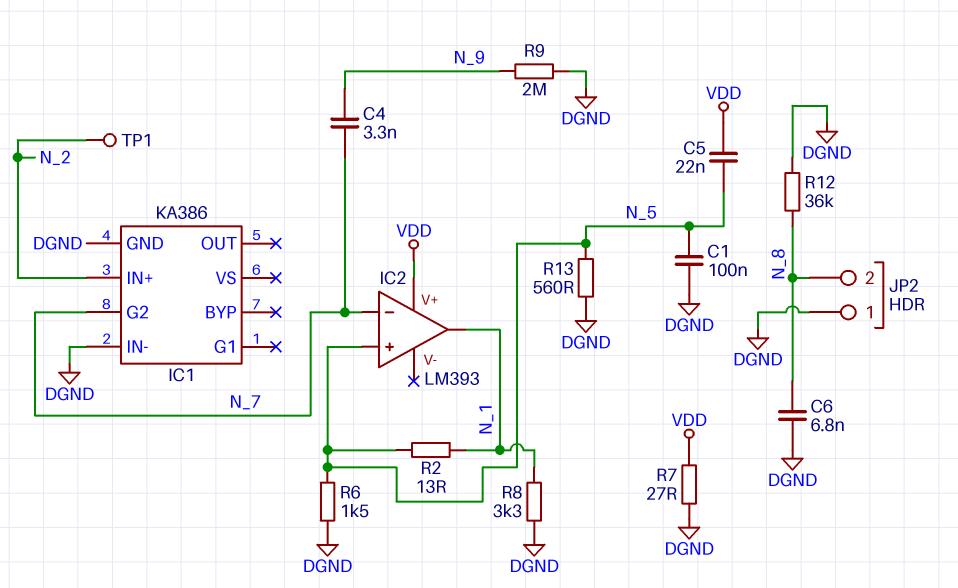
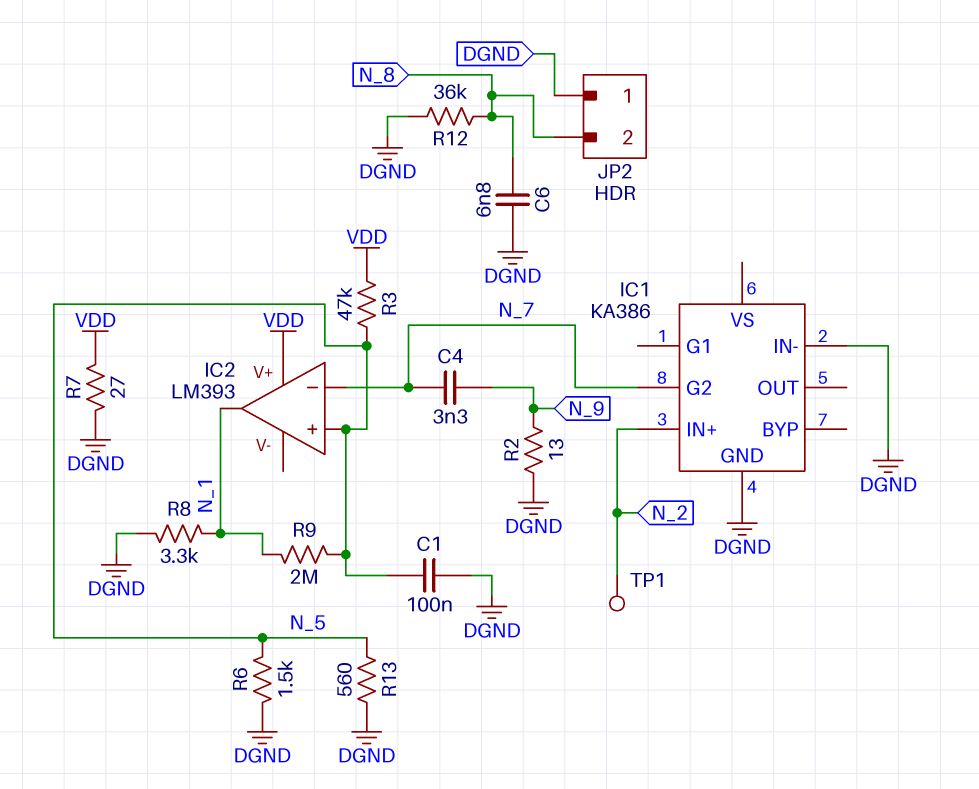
C5: 22nF (N_5, VDD) -> none
R2: 13 (N_1, N_5) -> 13 (DGND, N_9)
R3: none -> 47k (N_5, VDD)
R9: 2M (DGND, N_9) -> 2M (N_1, N_5)

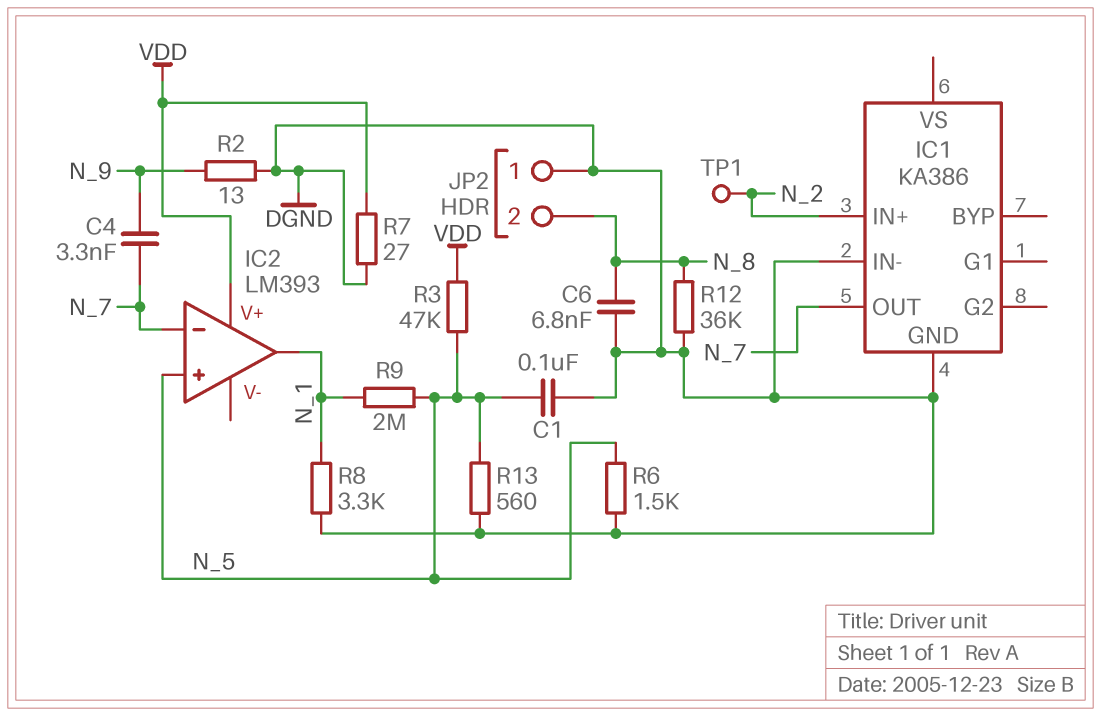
IC1 pin G2: N_7 -> none
IC1 pin OUT: none -> N_7

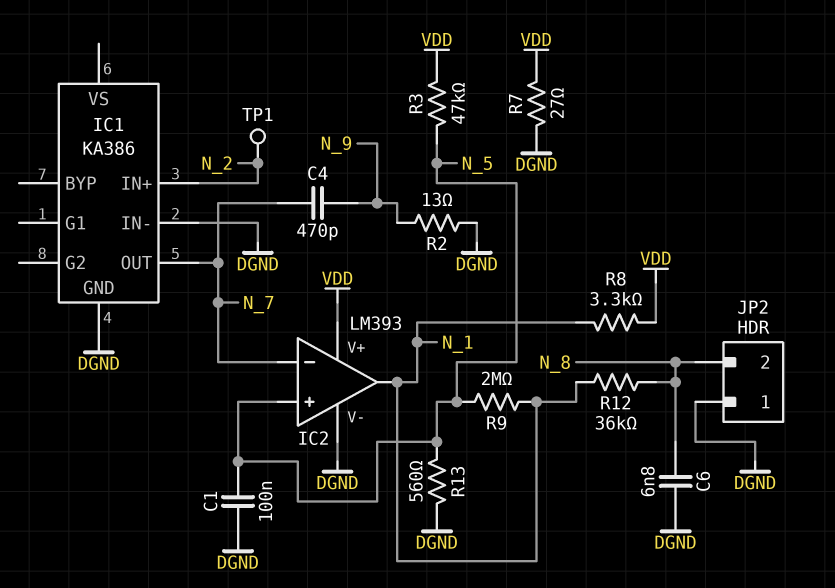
C4: 3.3nF (N_7, N_9) -> 470pF (N_7, N_9)
IC2 pin V-: none -> DGND
R6: 1.5k (DGND, N_5) -> none
R8: 3.3k (DGND, N_1) -> 3.3k (N_1, VDD)
R12: 36k (DGND, N_8) -> 36k (N_1, N_8)

